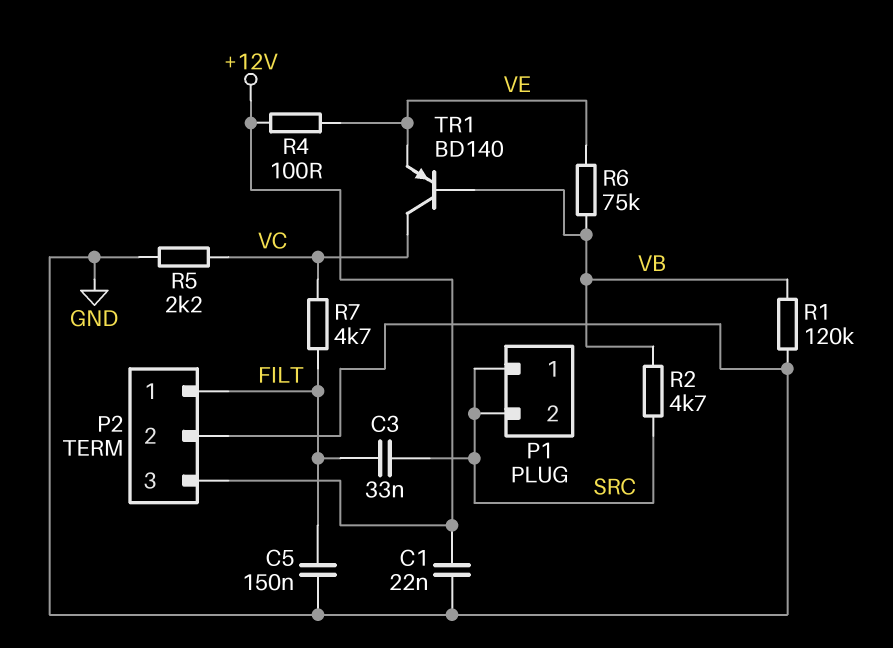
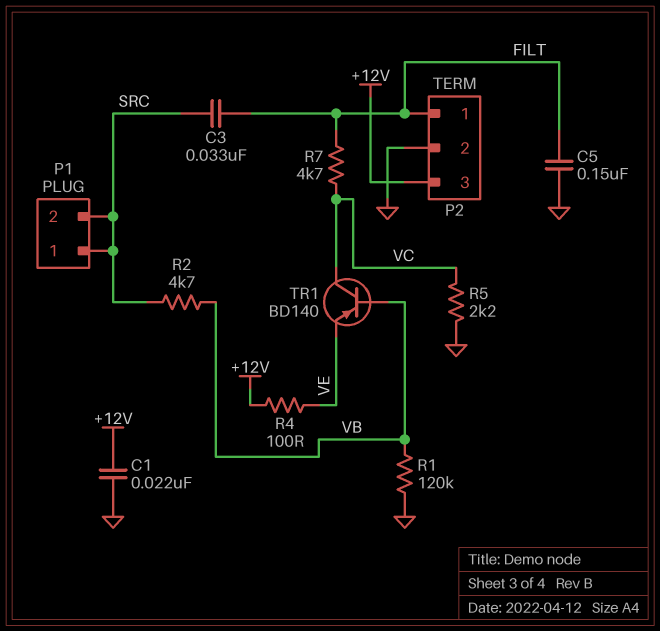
R6: 75k (VB, VE) -> none

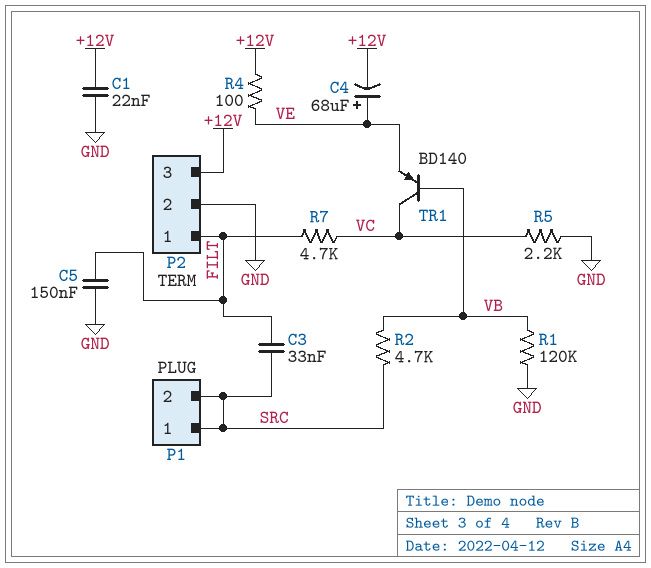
C4: none -> 68uF (plus VE, minus +12V)

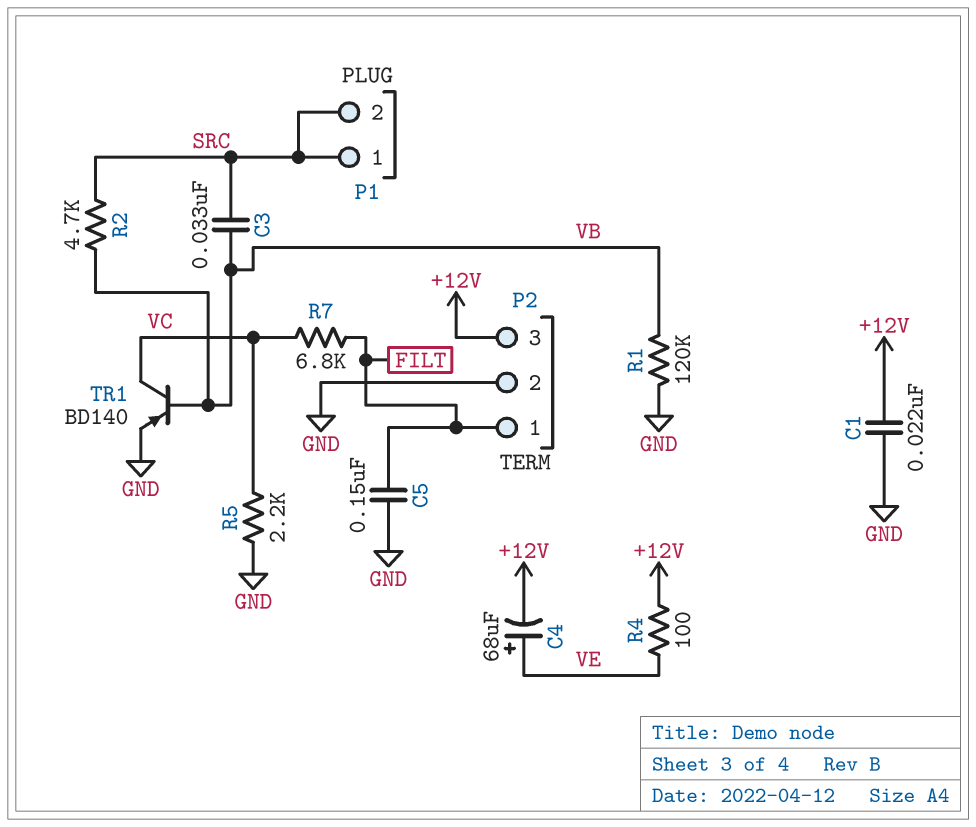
C3: 33nF (FILT, SRC) -> 33nF (SRC, VB)
R7: 4.7k (FILT, VC) -> 6.8k (FILT, VC)
TR1: PNP BD140 (B VB, C VC, E VE) -> PNP BD140 (B VB, C VC, E GND)

